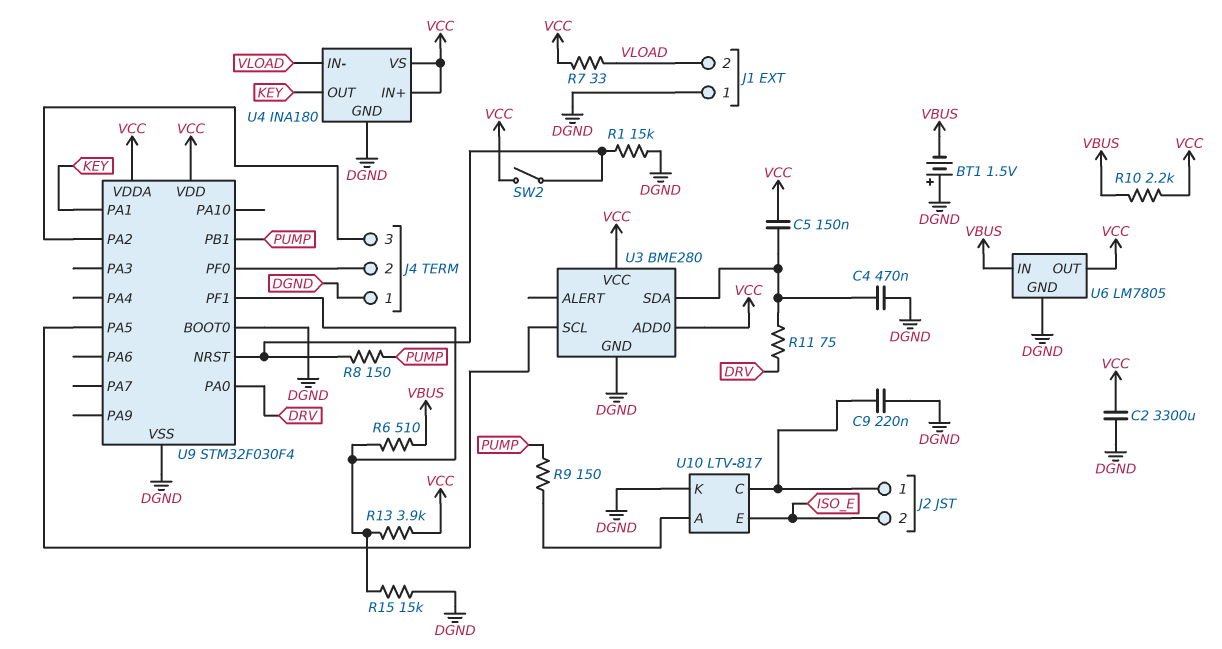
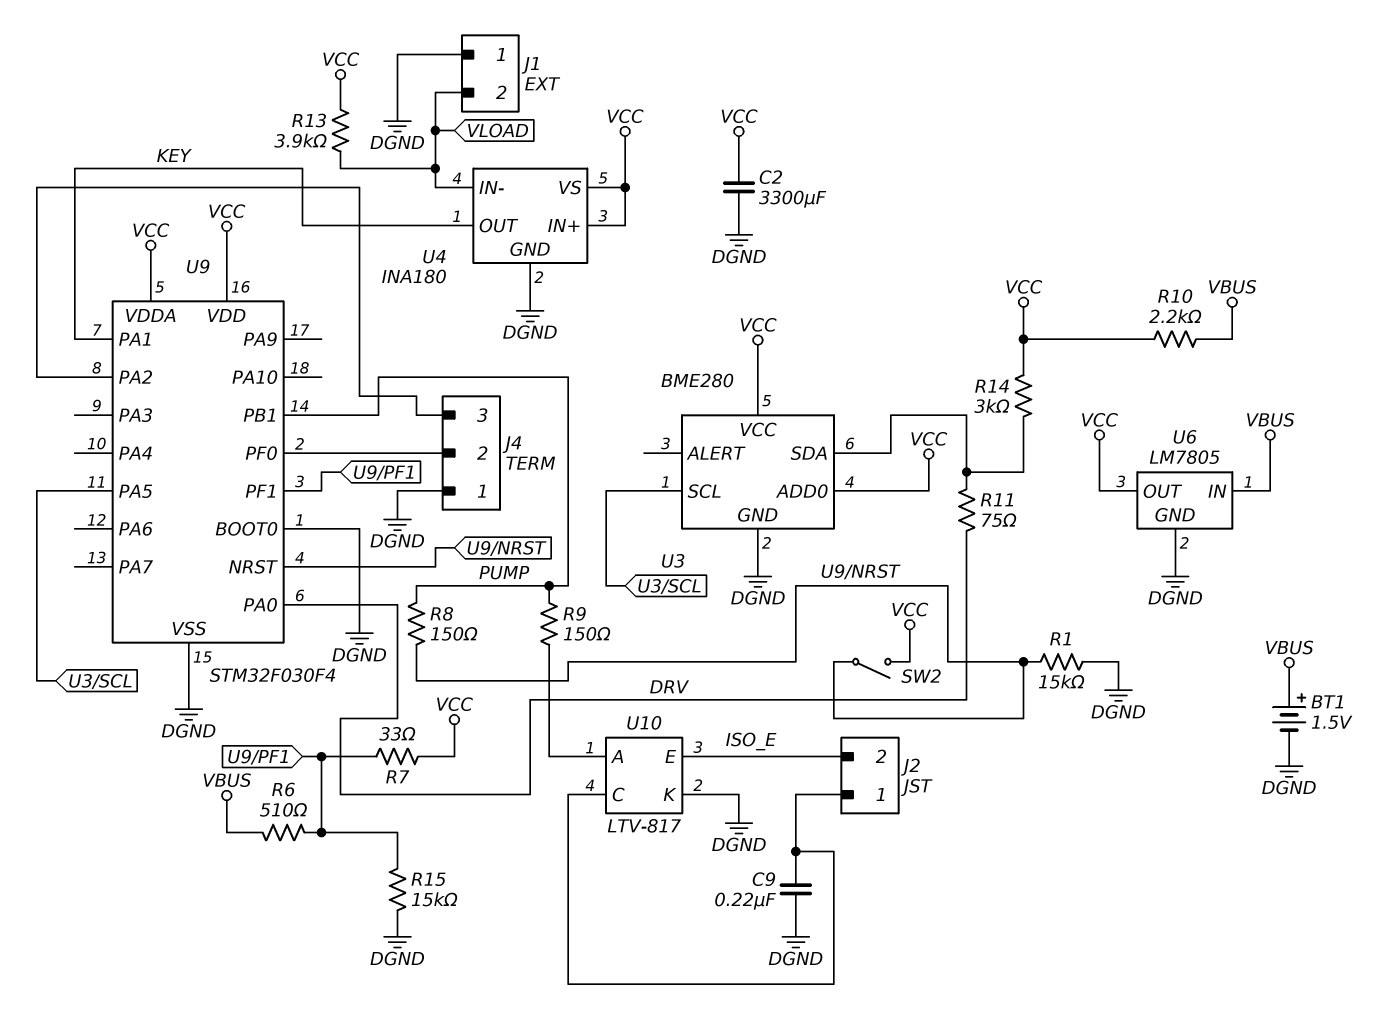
BT1: 1.5V (plus DGND, minus VBUS) -> 1.5V (plus VBUS, minus DGND)
C4: 470nF (DGND, U3/SDA) -> none
C5: 150nF (U3/SDA, VCC) -> none
R7: 33 (VCC, VLOAD) -> 33 (U9/PF1, VCC)
R13: 3.9k (U9/PF1, VCC) -> 3.9k (VCC, VLOAD)
R14: none -> 3k (U3/SDA, VCC)

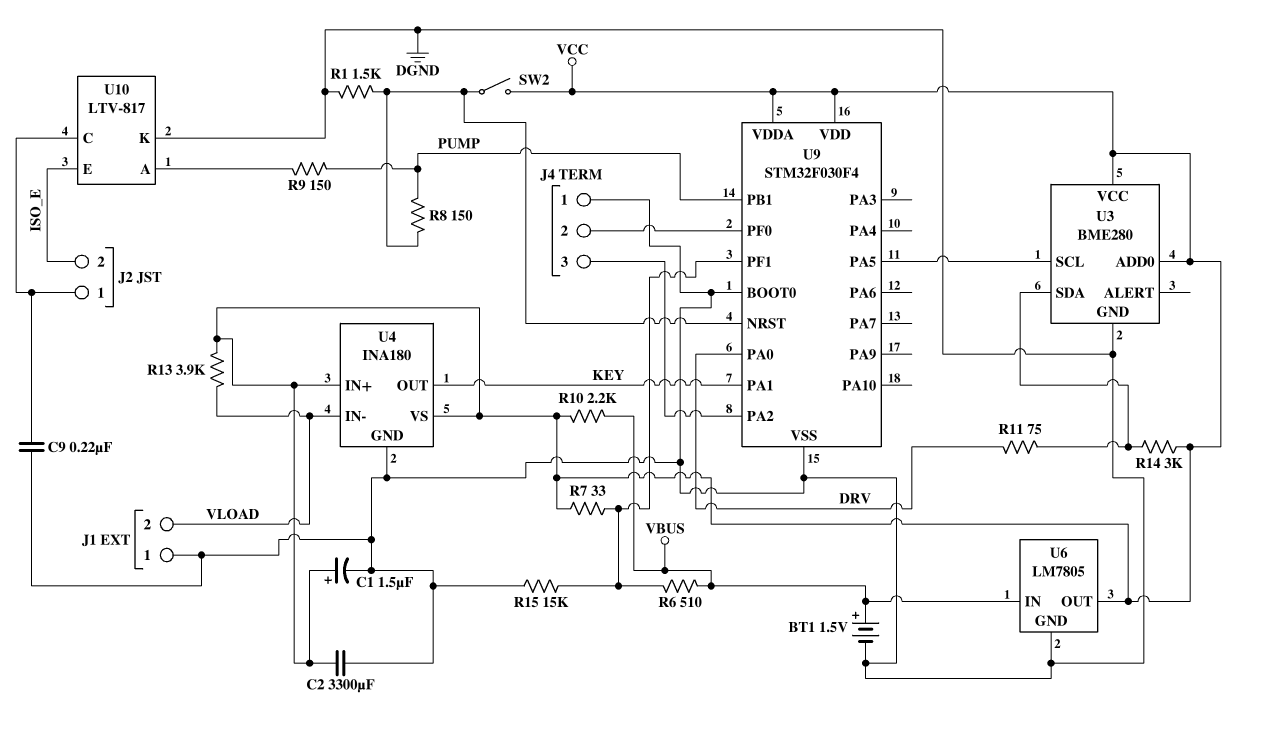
C1: none -> 1.5uF (plus VCC, minus DGND)
R1: 15k (DGND, U9/NRST) -> 1.5k (DGND, U9/NRST)

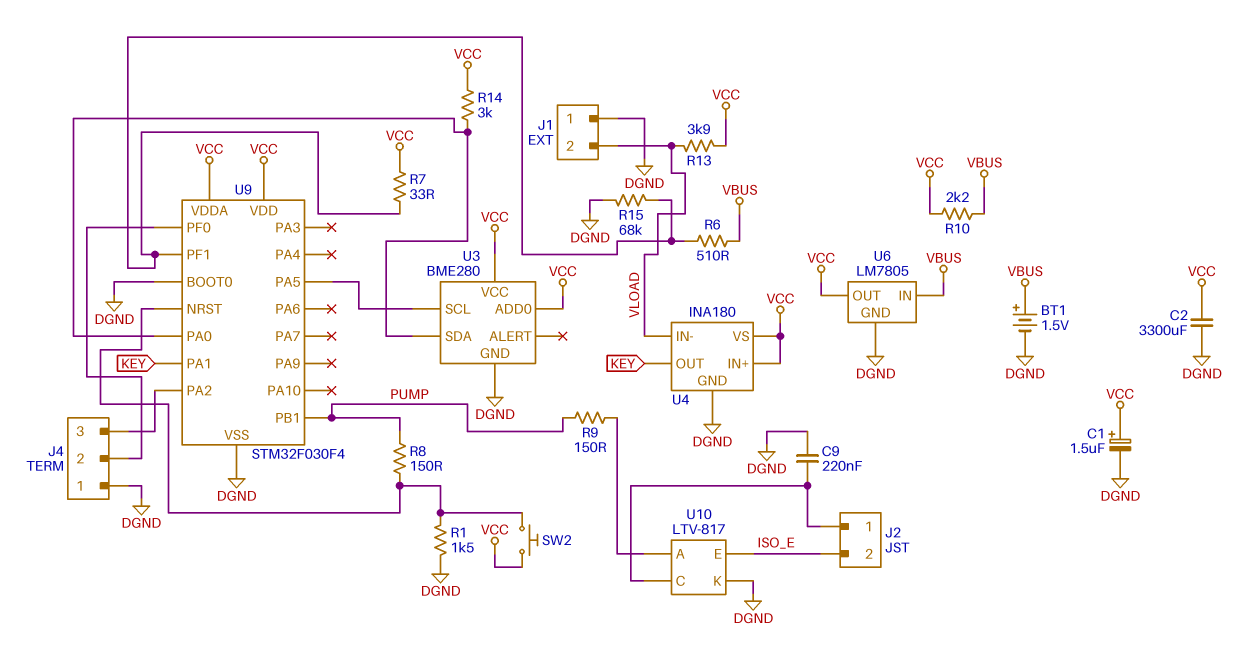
R11: 75 (DRV, U3/SDA) -> none
R15: 15k (DGND, U9/PF1) -> 68k (DGND, U9/PF1)
SW2: switch (U9/NRST, VCC) -> button (U9/NRST, VCC)
U9 pin PA0: DRV -> U3/SDA

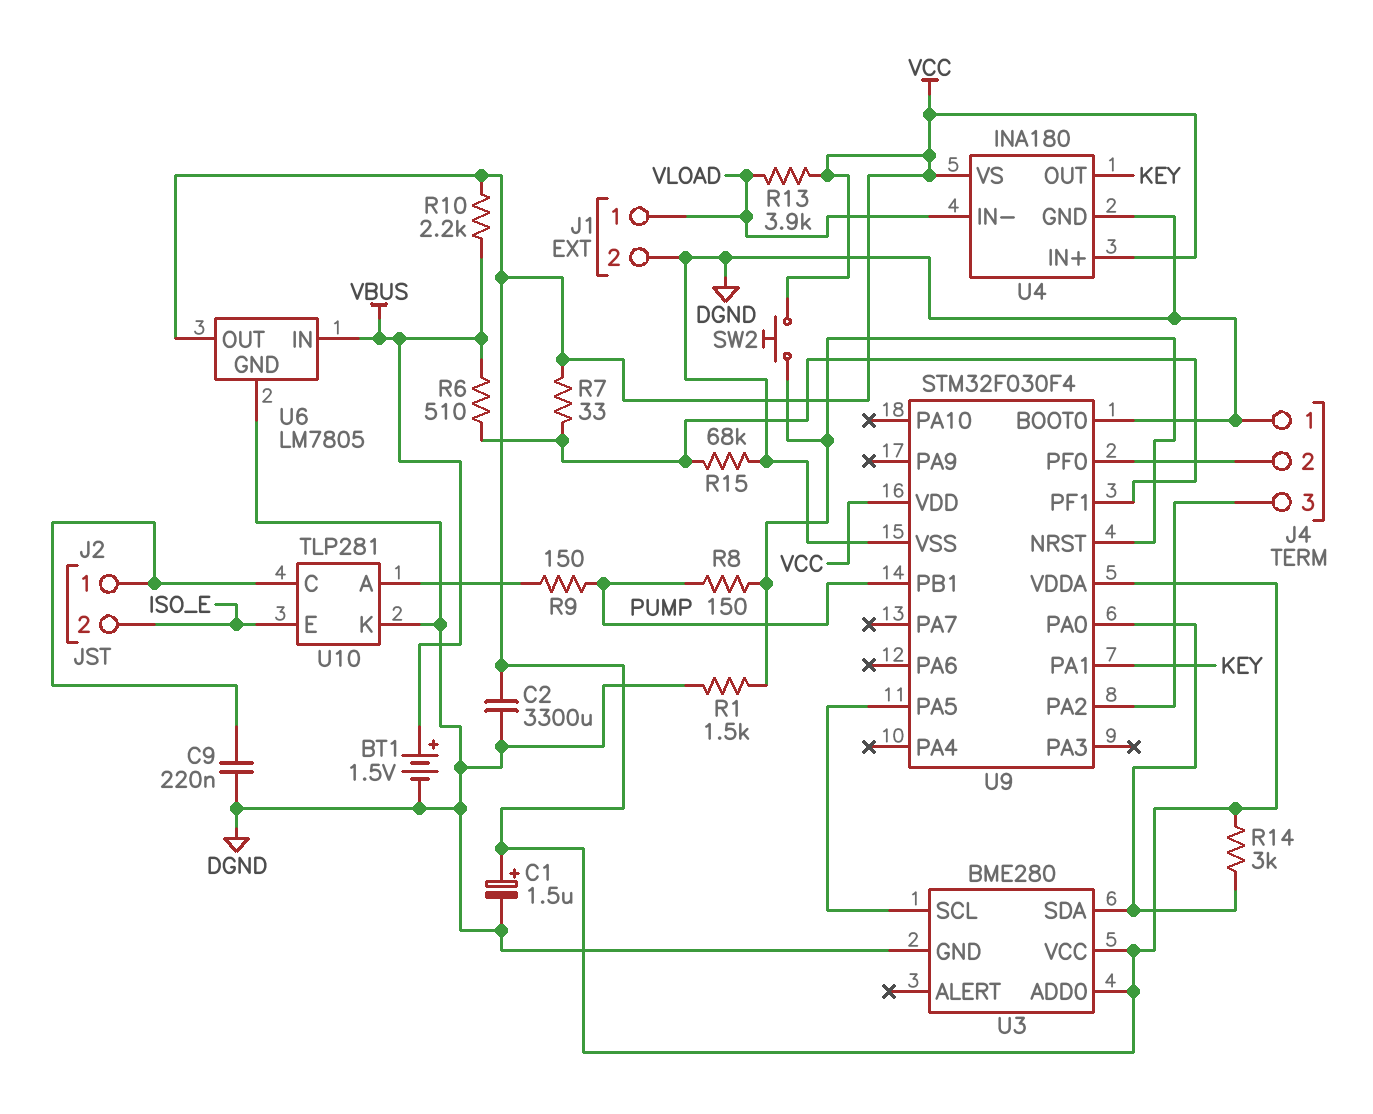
J1 pin 1: DGND -> VLOAD
J1 pin 2: VLOAD -> DGND
U10: LTV-817 -> TLP281

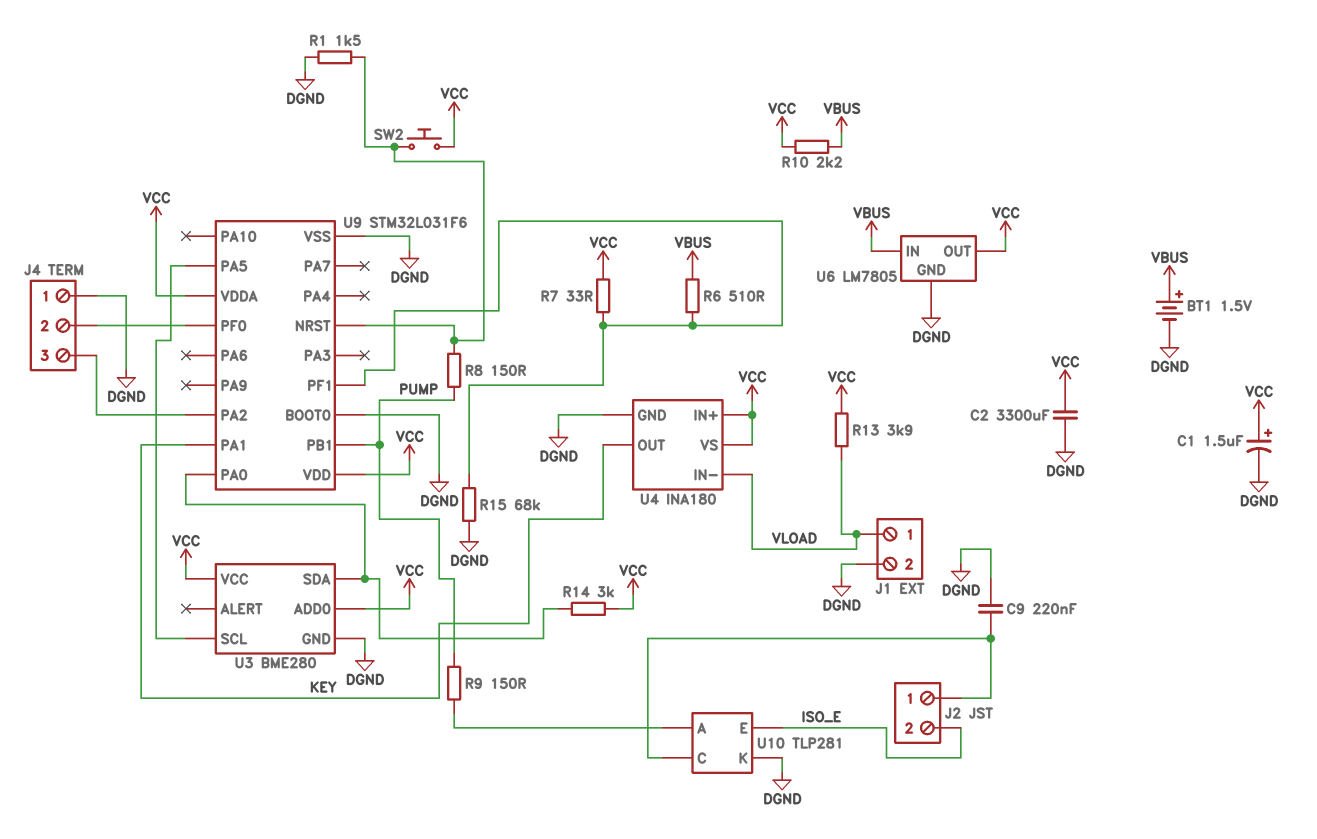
U9: STM32F030F4 -> STM32L031F6

